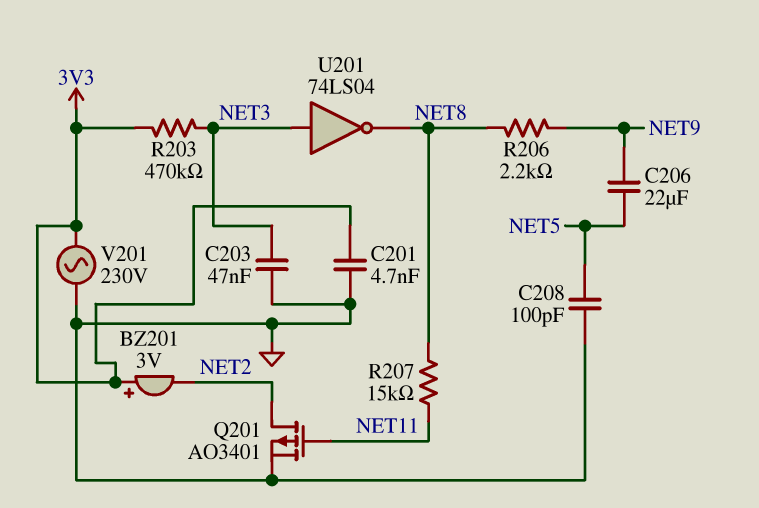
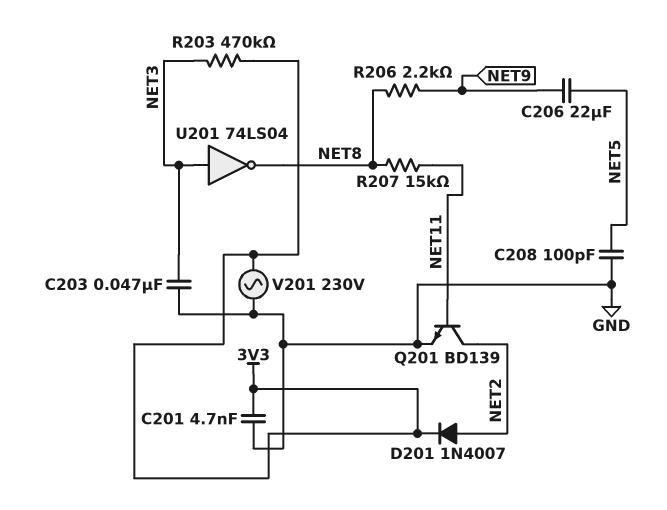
BZ201: buzzer 3V (plus 3V3, minus NET2) -> none
D201: none -> diode 1N4007 (A NET2, K 3V3)
Q201: PMOS AO3401 (G NET11, D NET2, S GND) -> NPN BD139 (B NET11, C NET2, E GND)

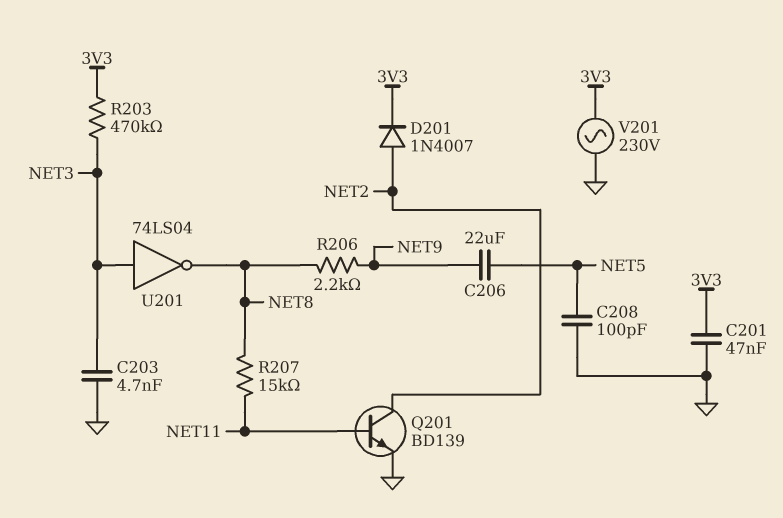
C201: 4.7nF (3V3, GND) -> 47nF (3V3, GND)
C203: 47nF (GND, NET3) -> 4.7nF (GND, NET3)

